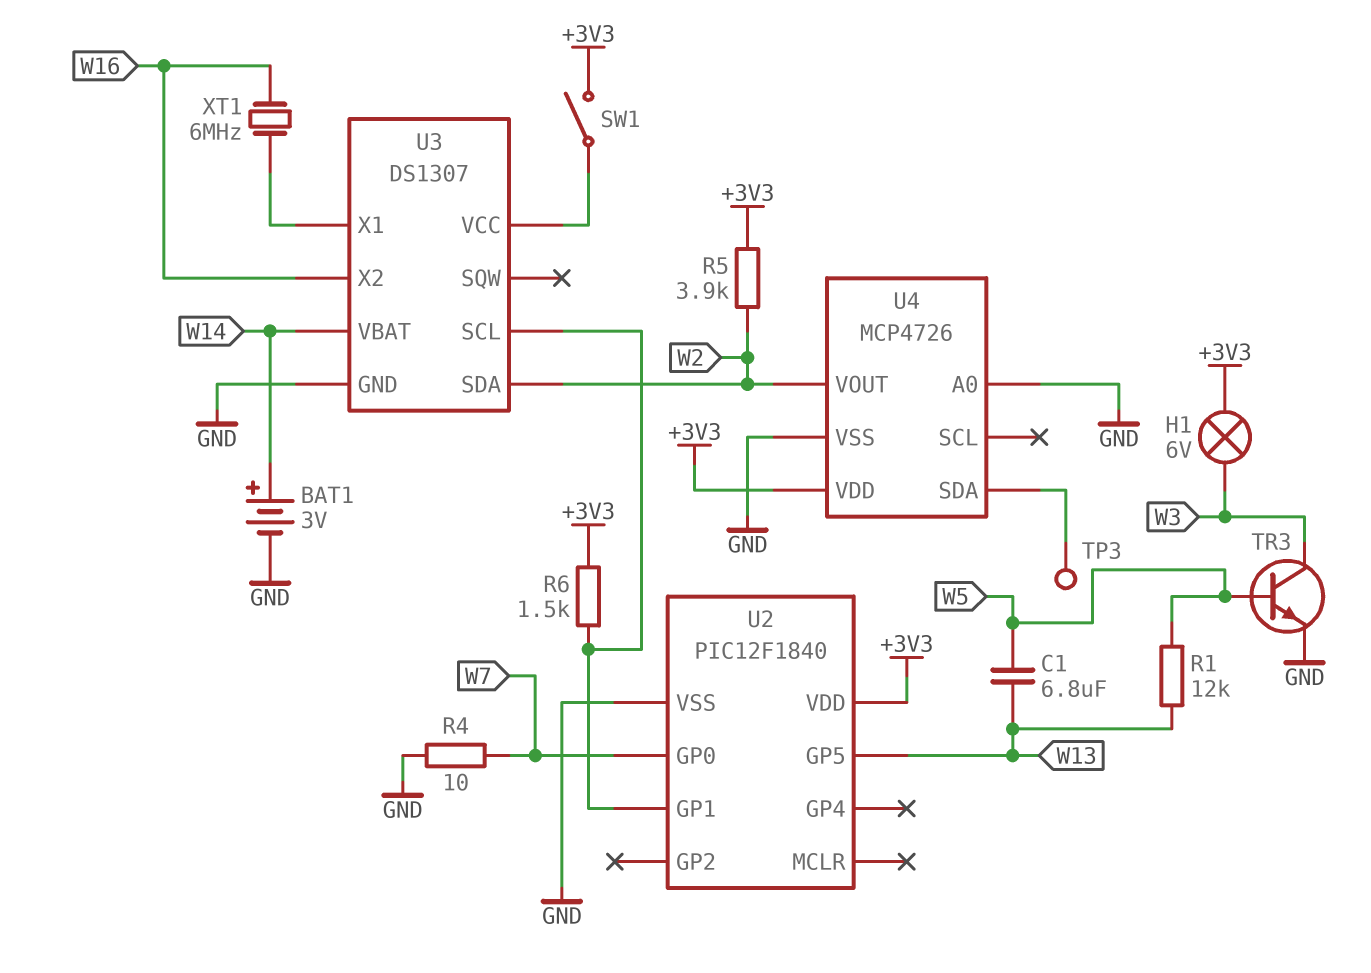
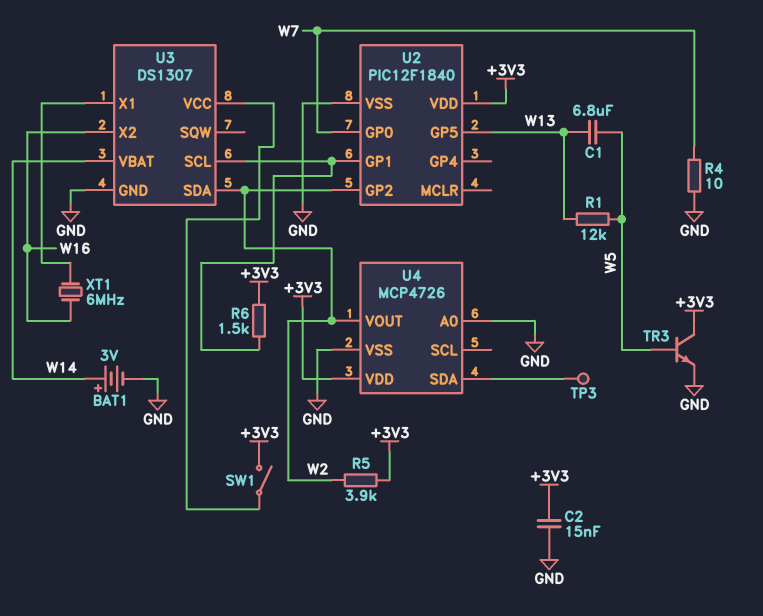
C2: none -> 15nF (+3V3, GND)
H1: lamp 6V (+3V3, W3) -> none
TR3: NPN (B W5, C W3, E GND) -> NPN (B W5, C +3V3, E GND)
U2 pin GP2: none -> W2

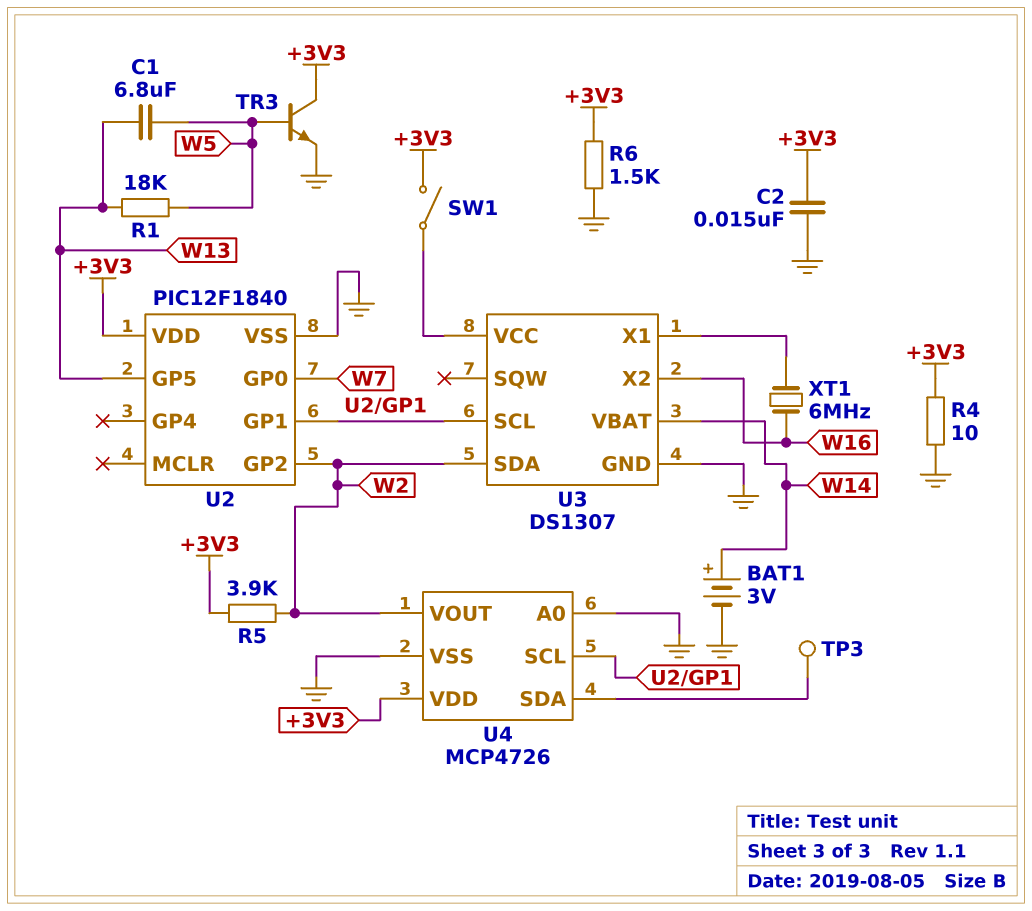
R1: 12k (W5, W13) -> 18k (W5, W13)
R4: 10 (GND, W7) -> 10 (+3V3, GND)
R6: 1.5k (+3V3, U2/GP1) -> 1.5k (+3V3, GND)
U4 pin SCL: none -> U2/GP1

